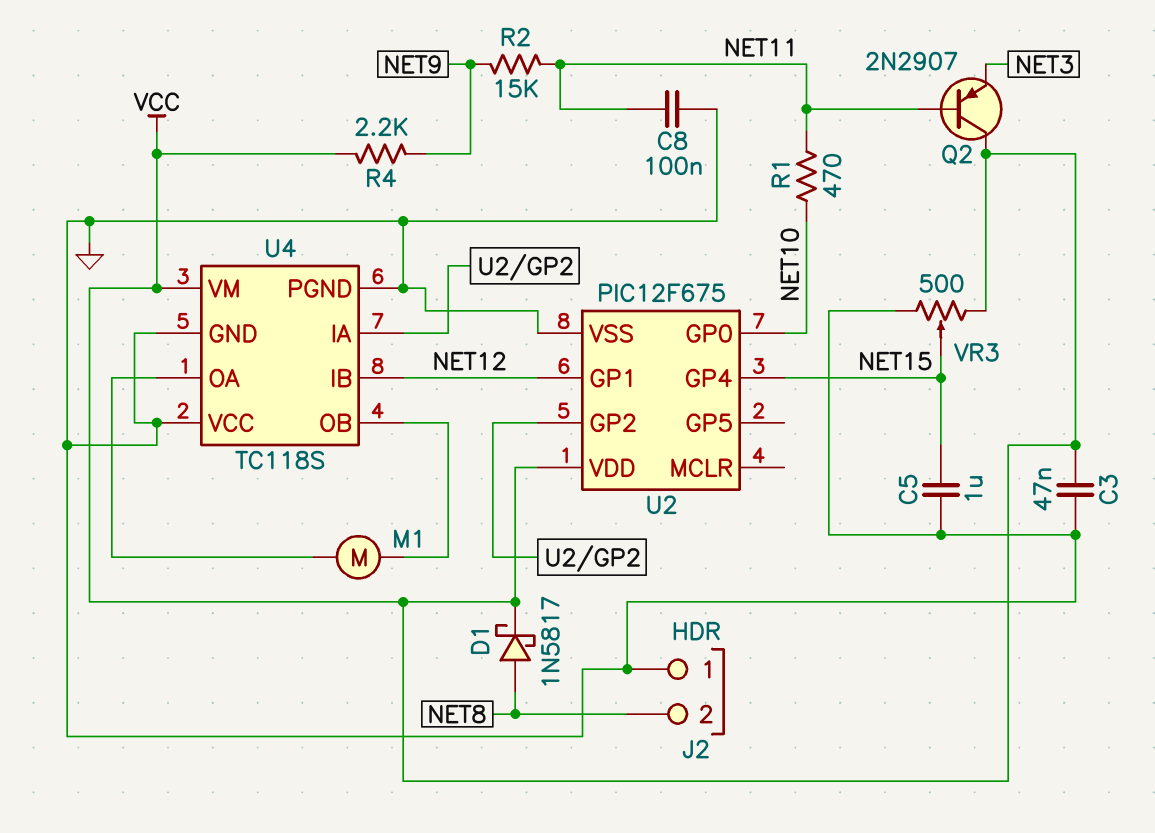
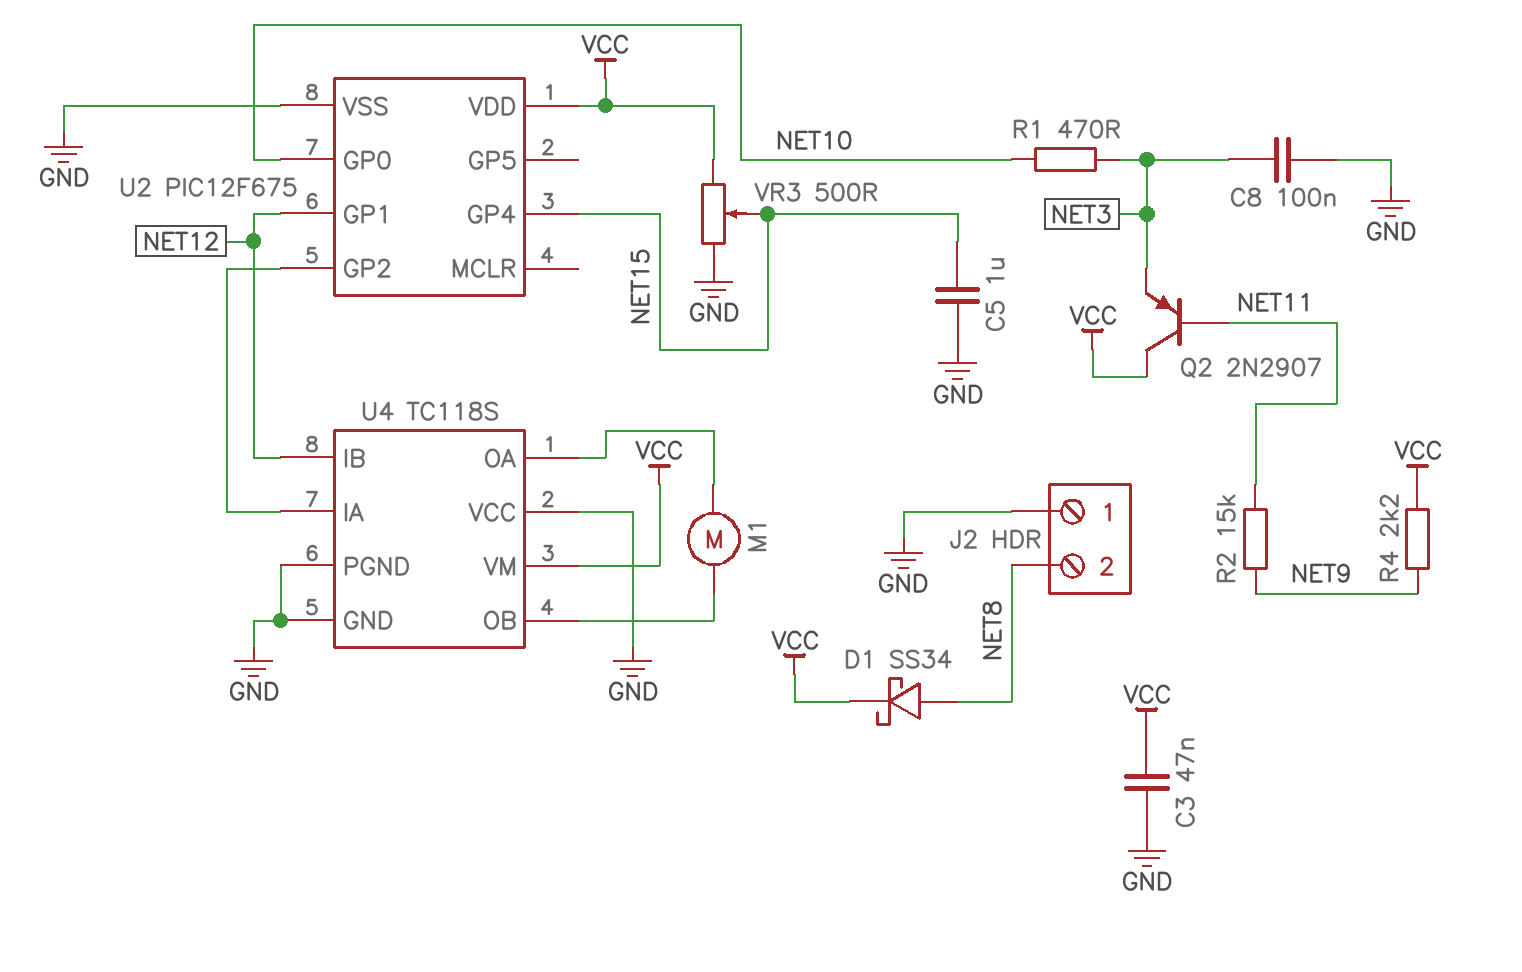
C8: 100nF (GND, NET11) -> 100nF (GND, NET3)
D1: schottky 1N5817 (A NET8, K VCC) -> schottky SS34 (A NET8, K VCC)
R1: 470 (NET10, NET11) -> 470 (NET3, NET10)

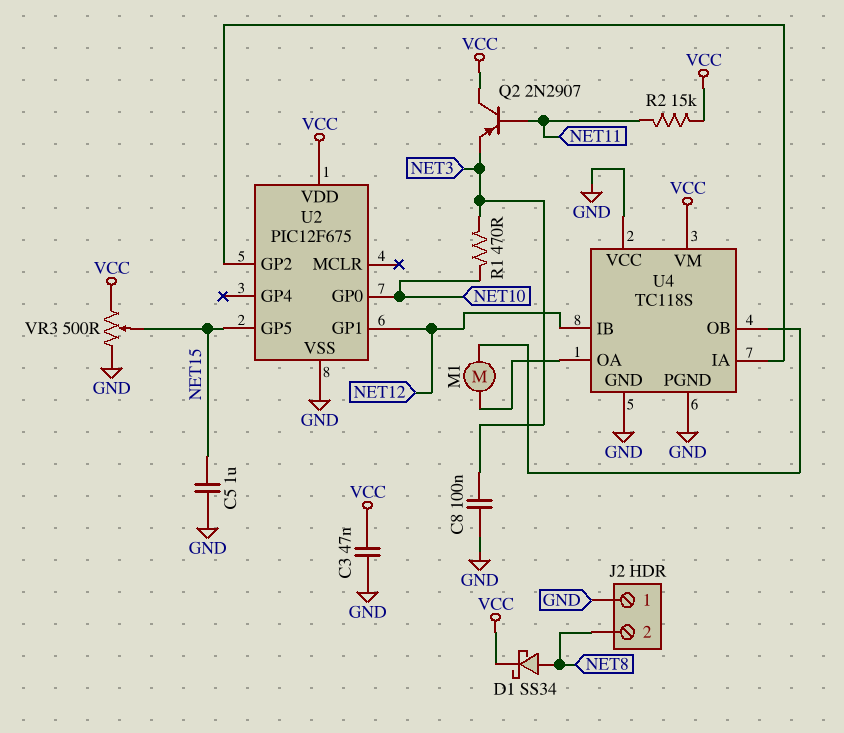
R2: 15k (NET9, NET11) -> 15k (NET11, VCC)
R4: 2.2k (NET9, VCC) -> none
U2 pin GP4: NET15 -> none
U2 pin GP5: none -> NET15

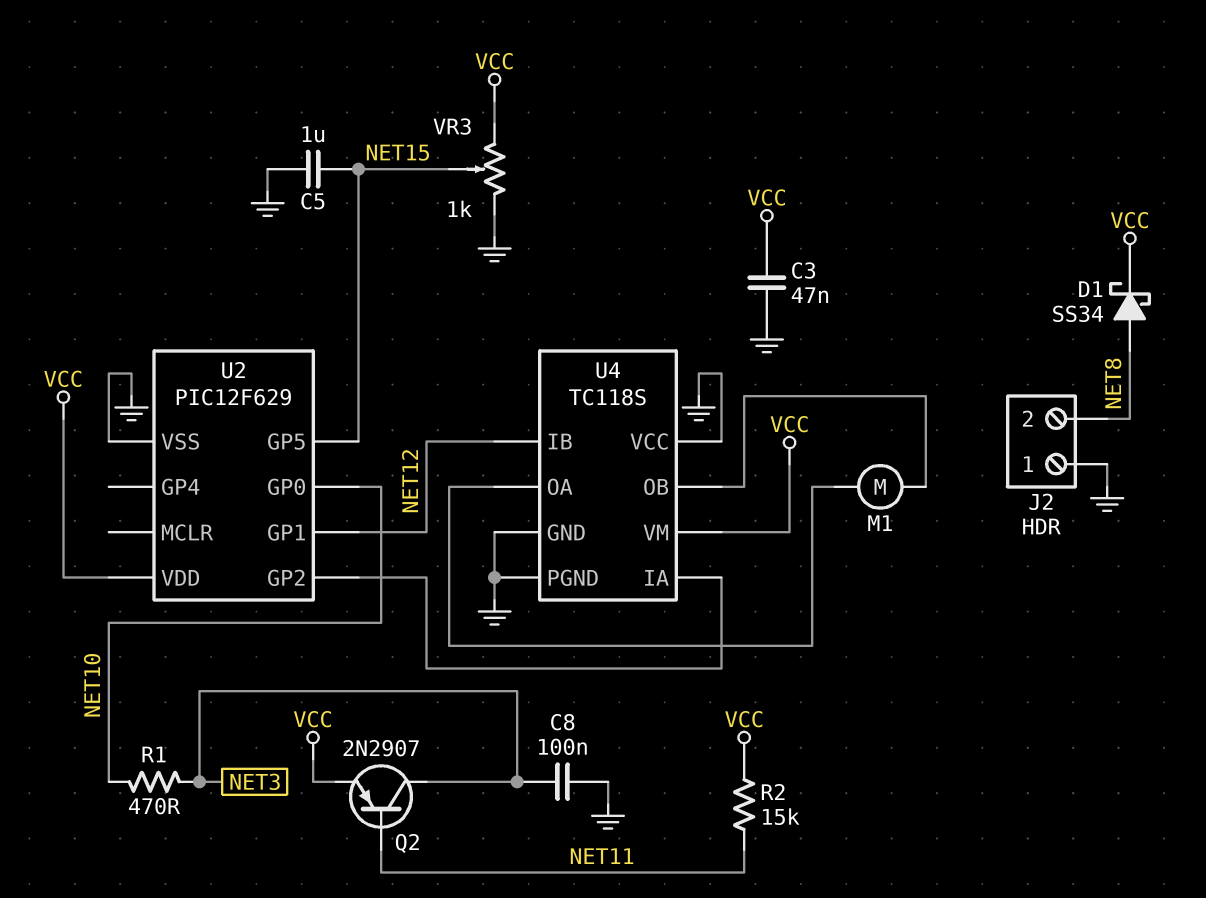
Q2: PNP 2N2907 (B NET11, C VCC, E NET3) -> PNP 2N2907 (B NET11, C NET3, E VCC)
U2: PIC12F675 -> PIC12F629
VR3: 500 (GND, VCC, wiper NET15) -> 1k (GND, VCC, wiper NET15)

